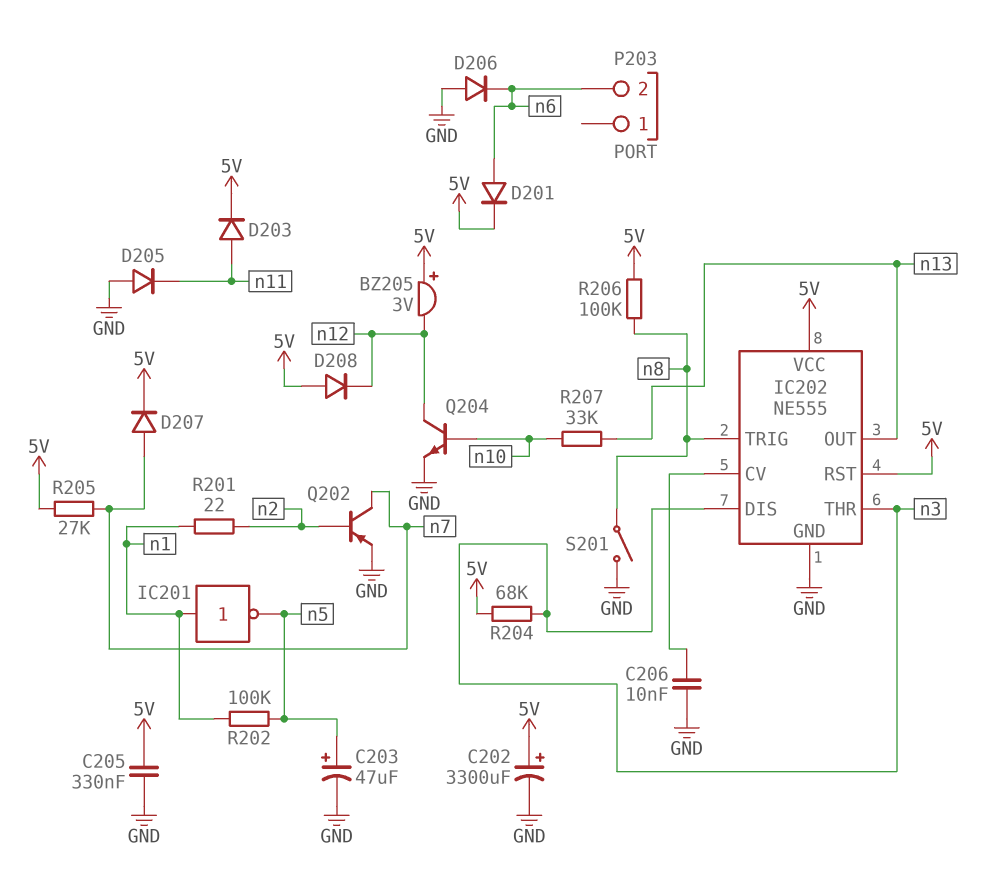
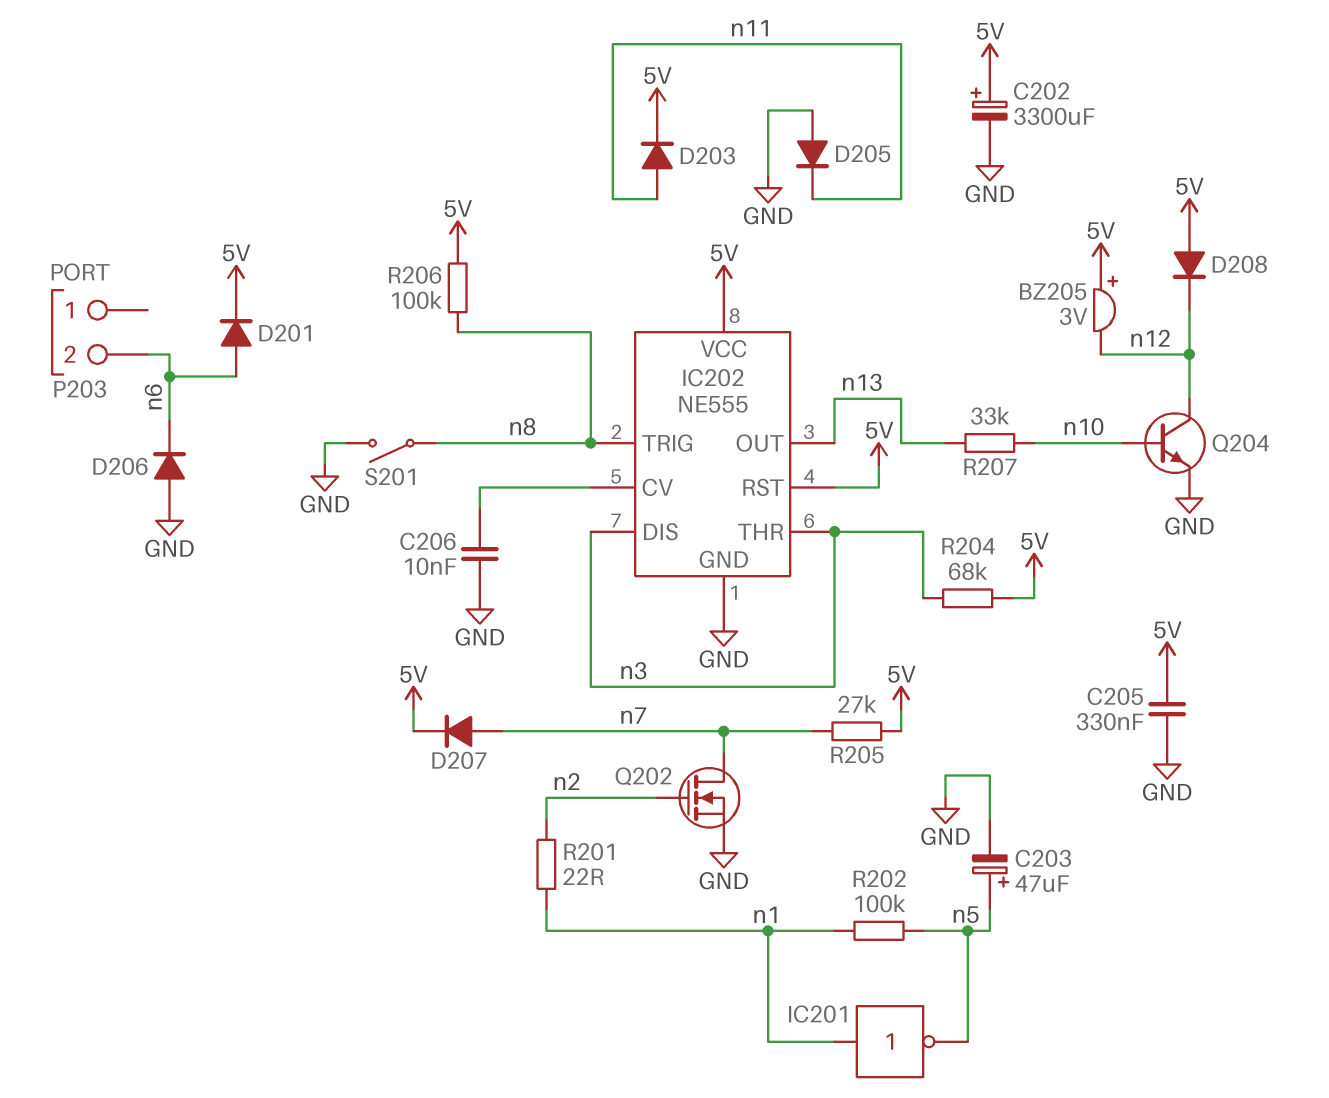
Q202: PNP (B n2, C n7, E GND) -> NMOS (G n2, D n7, S GND)

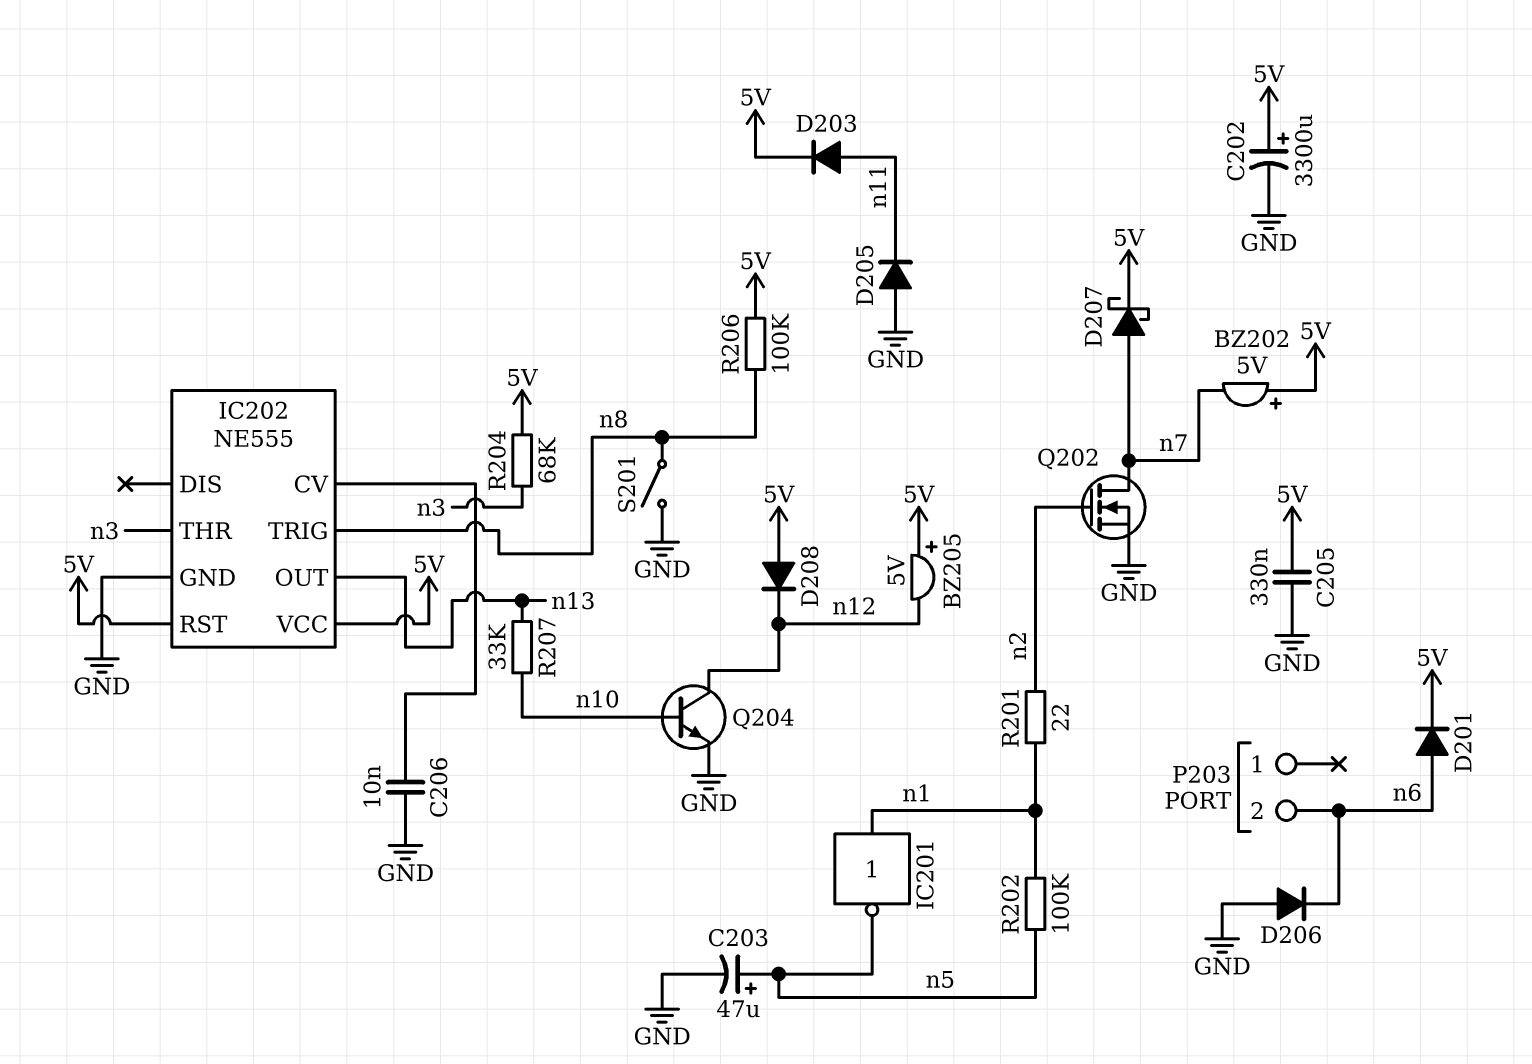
BZ202: none -> buzzer 5V (plus 5V, minus n7)
BZ205: buzzer 3V (plus 5V, minus n12) -> buzzer 5V (plus 5V, minus n12)
D207: diode (A n7, K 5V) -> schottky (A n7, K 5V)
IC202 pin DIS: n3 -> none
R205: 27k (5V, n7) -> none

